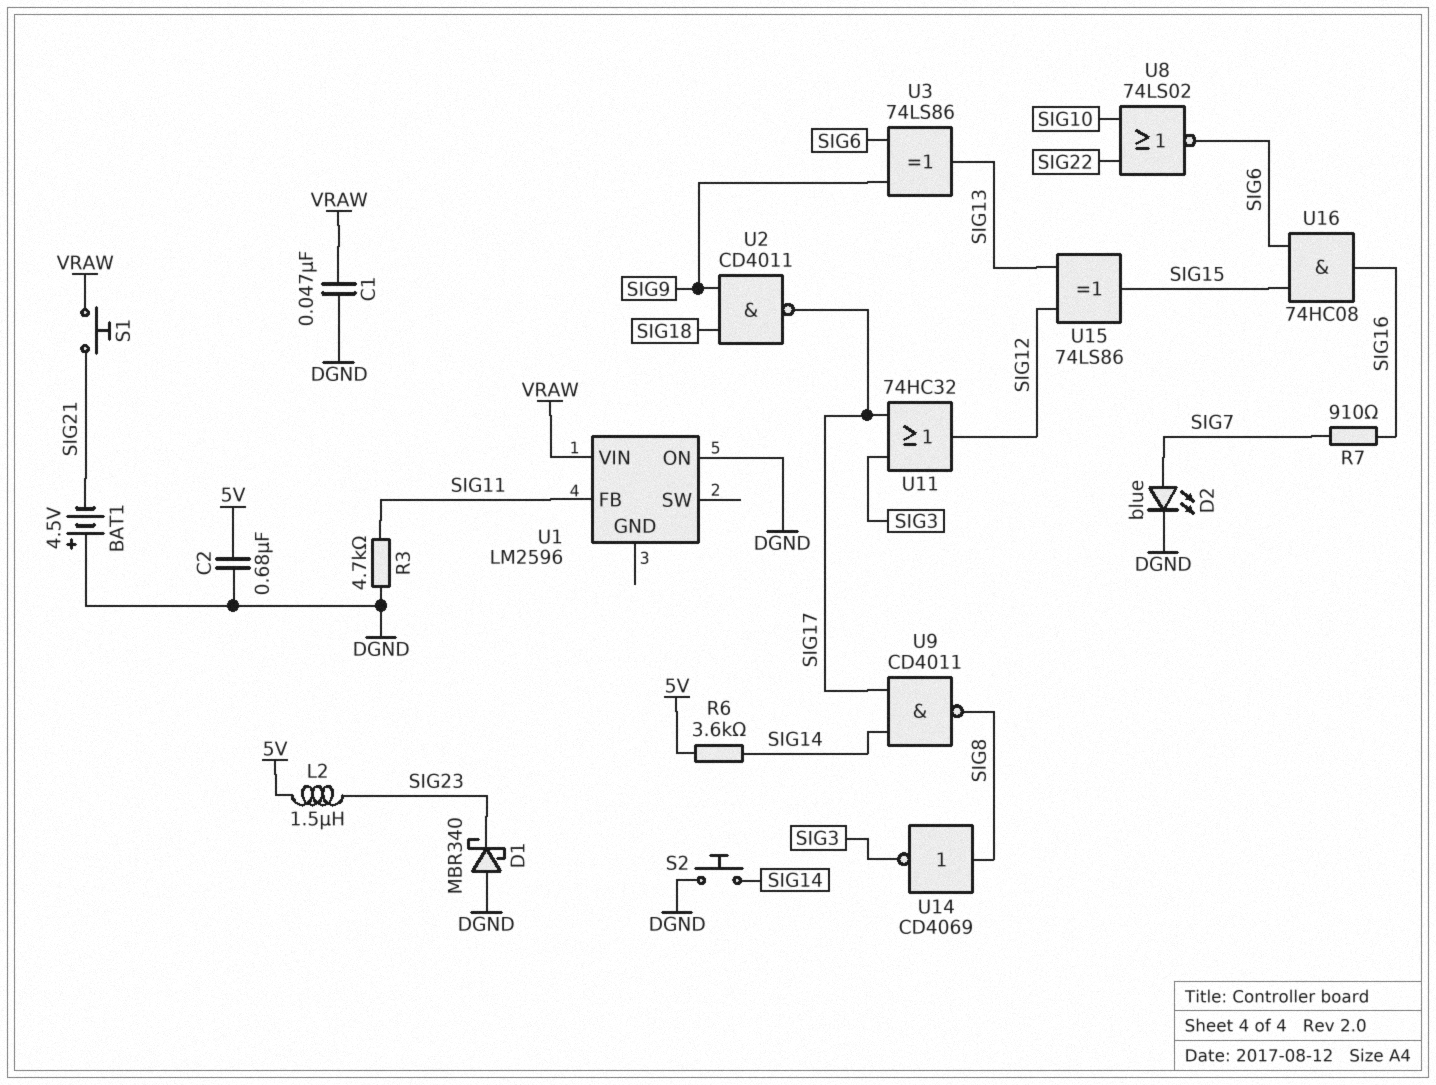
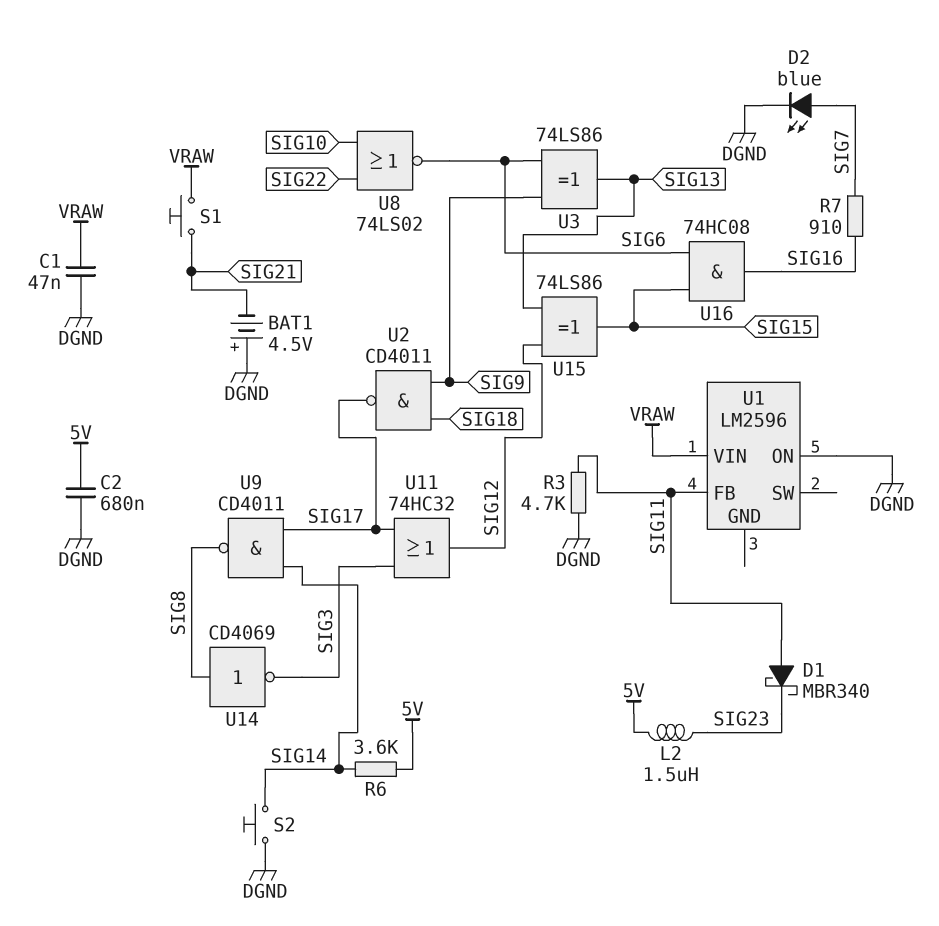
D1: schottky MBR340 (A DGND, K SIG23) -> schottky MBR340 (A SIG11, K SIG23)

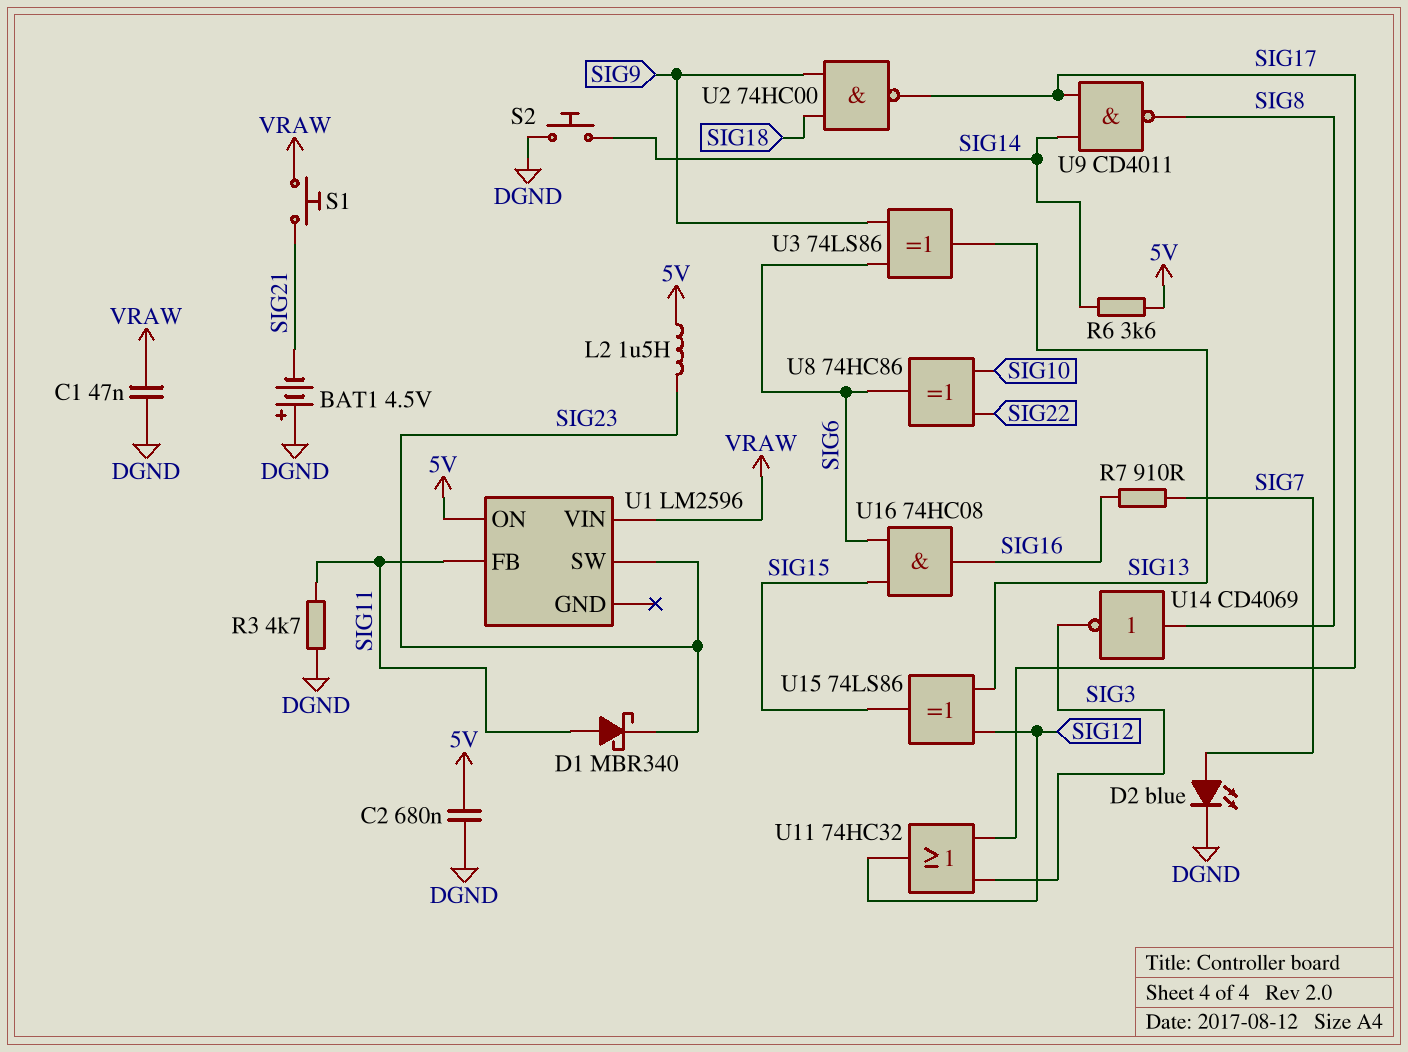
U1 pin ON: DGND -> 5V
U1 pin SW: none -> SIG23
U2: NAND CD4011 (in SIG9, in SIG18, out SIG17) -> NAND 74HC00 (in SIG9, in SIG18, out SIG17)
U8: NOR 74LS02 (in SIG10, in SIG22, out SIG6) -> XOR 74HC86 (in SIG10, in SIG22, out SIG6)

